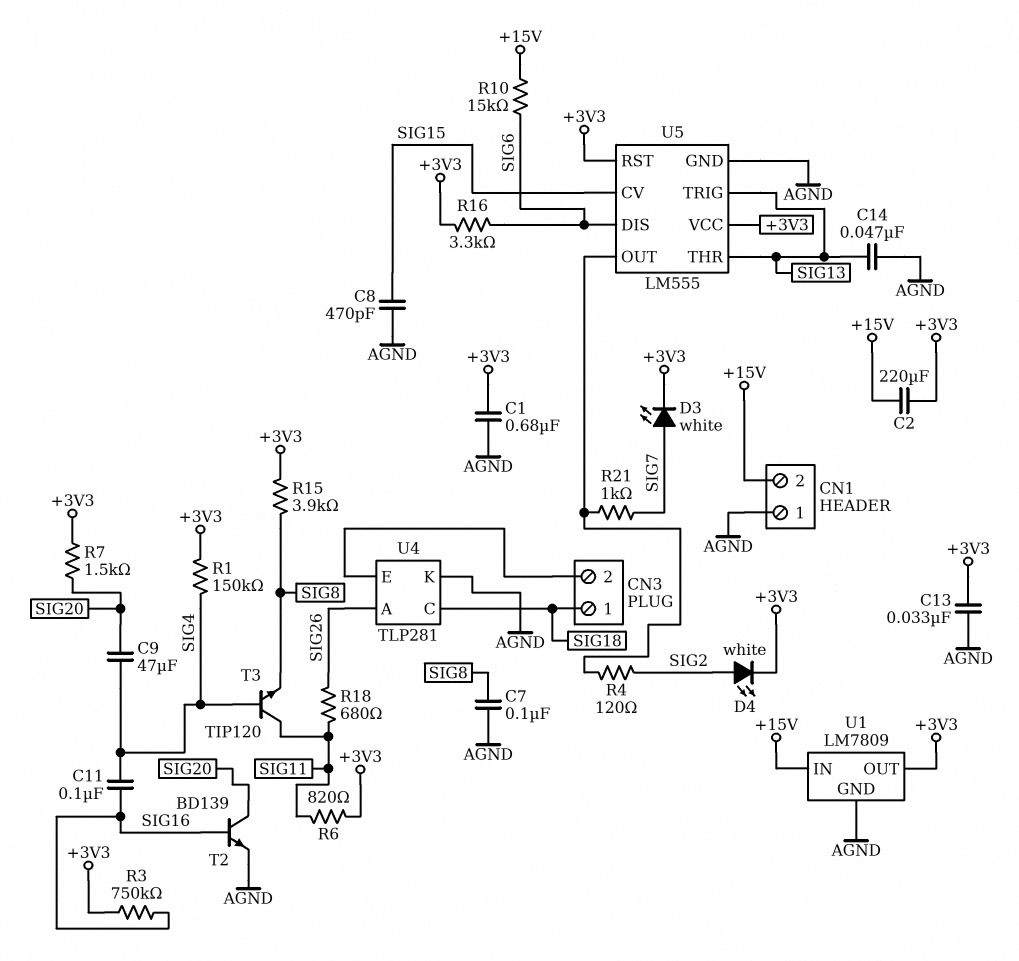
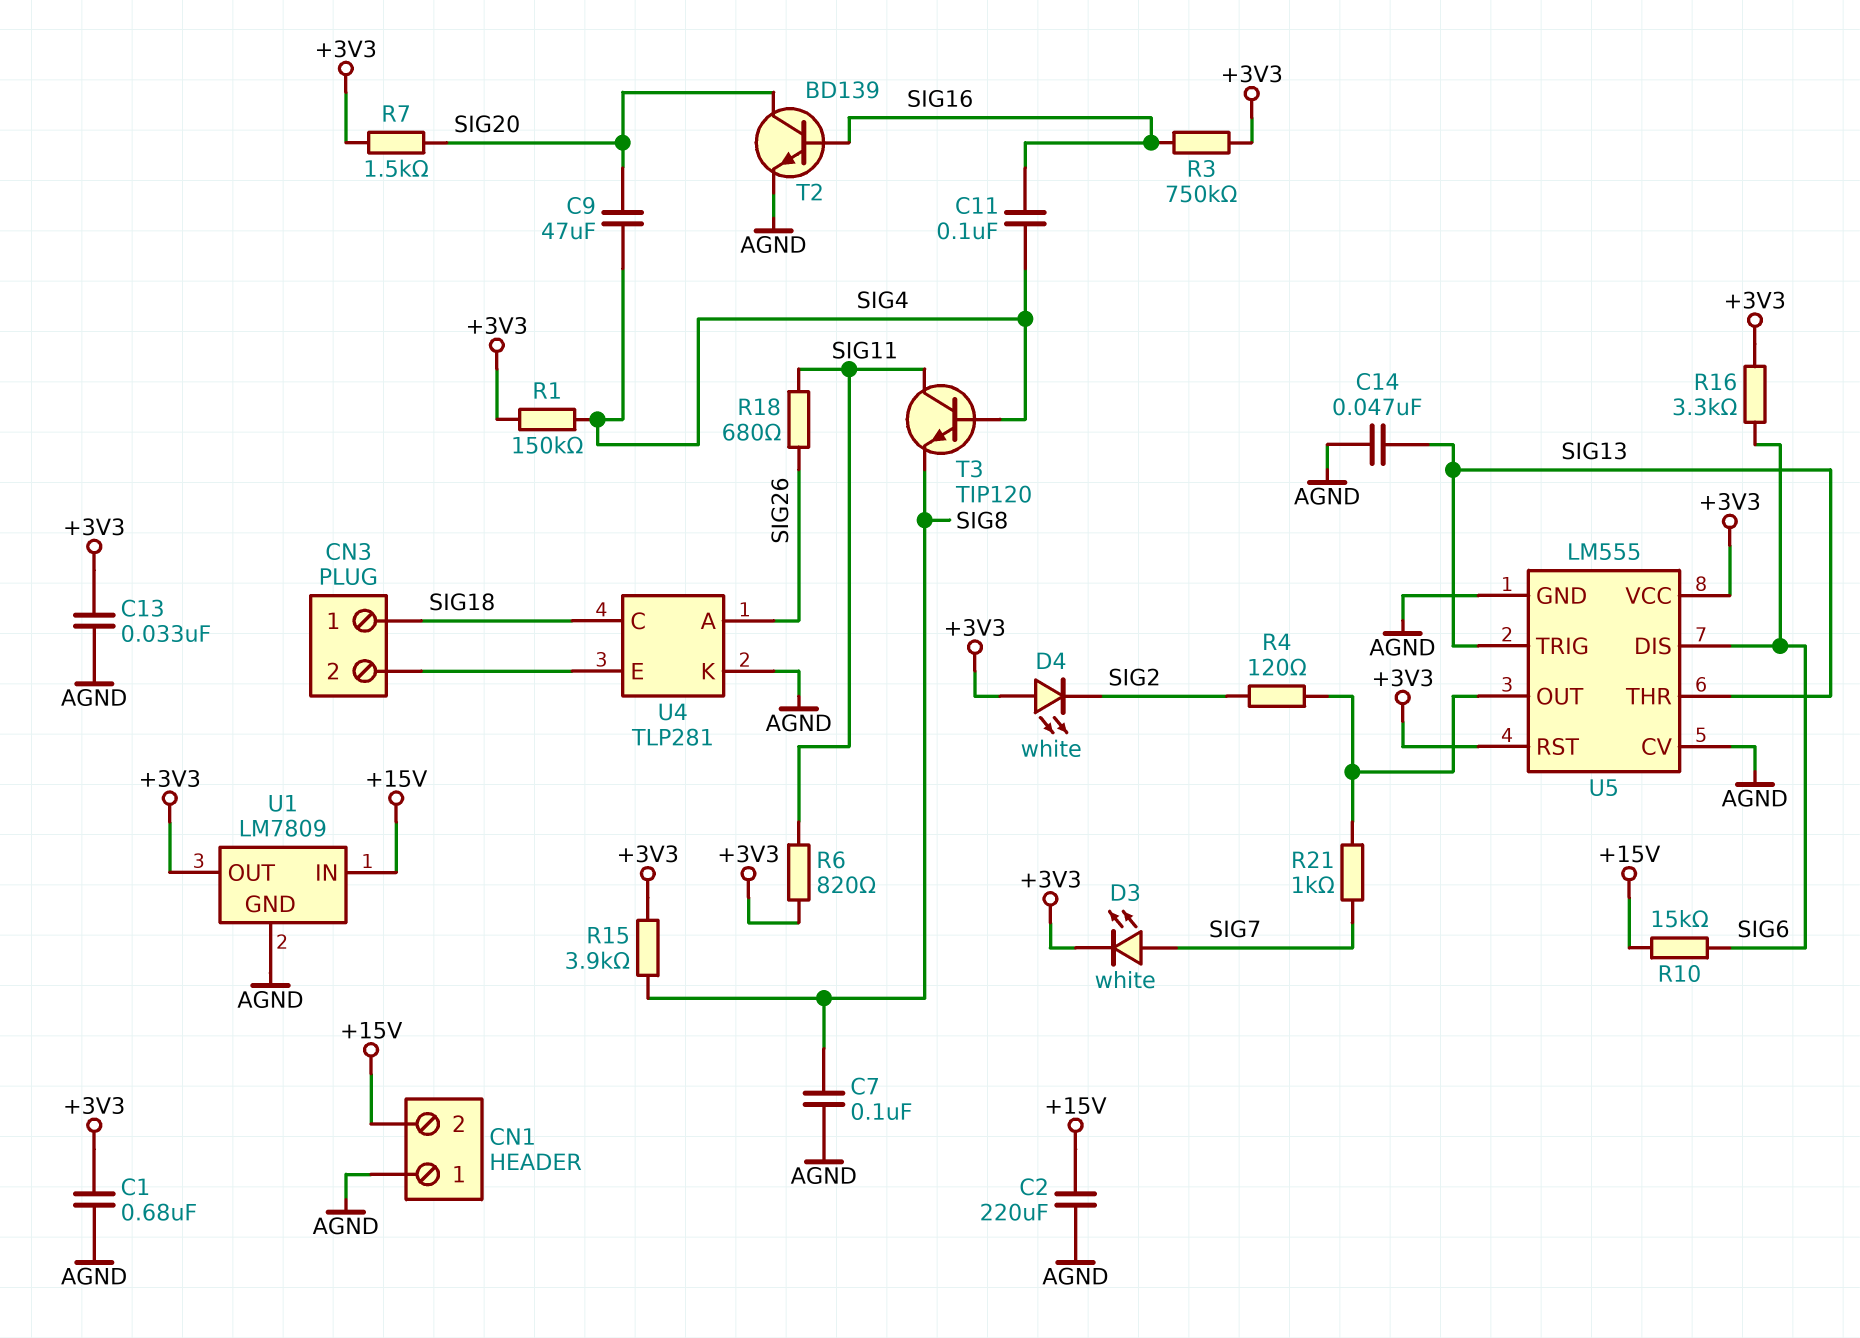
C2: 220uF (+3V3, +15V) -> 220uF (+15V, AGND)
C8: 470pF (AGND, SIG15) -> none
D4: LED white (A SIG2, K +3V3) -> LED white (A +3V3, K SIG2)
U5 pin CV: SIG15 -> AGND

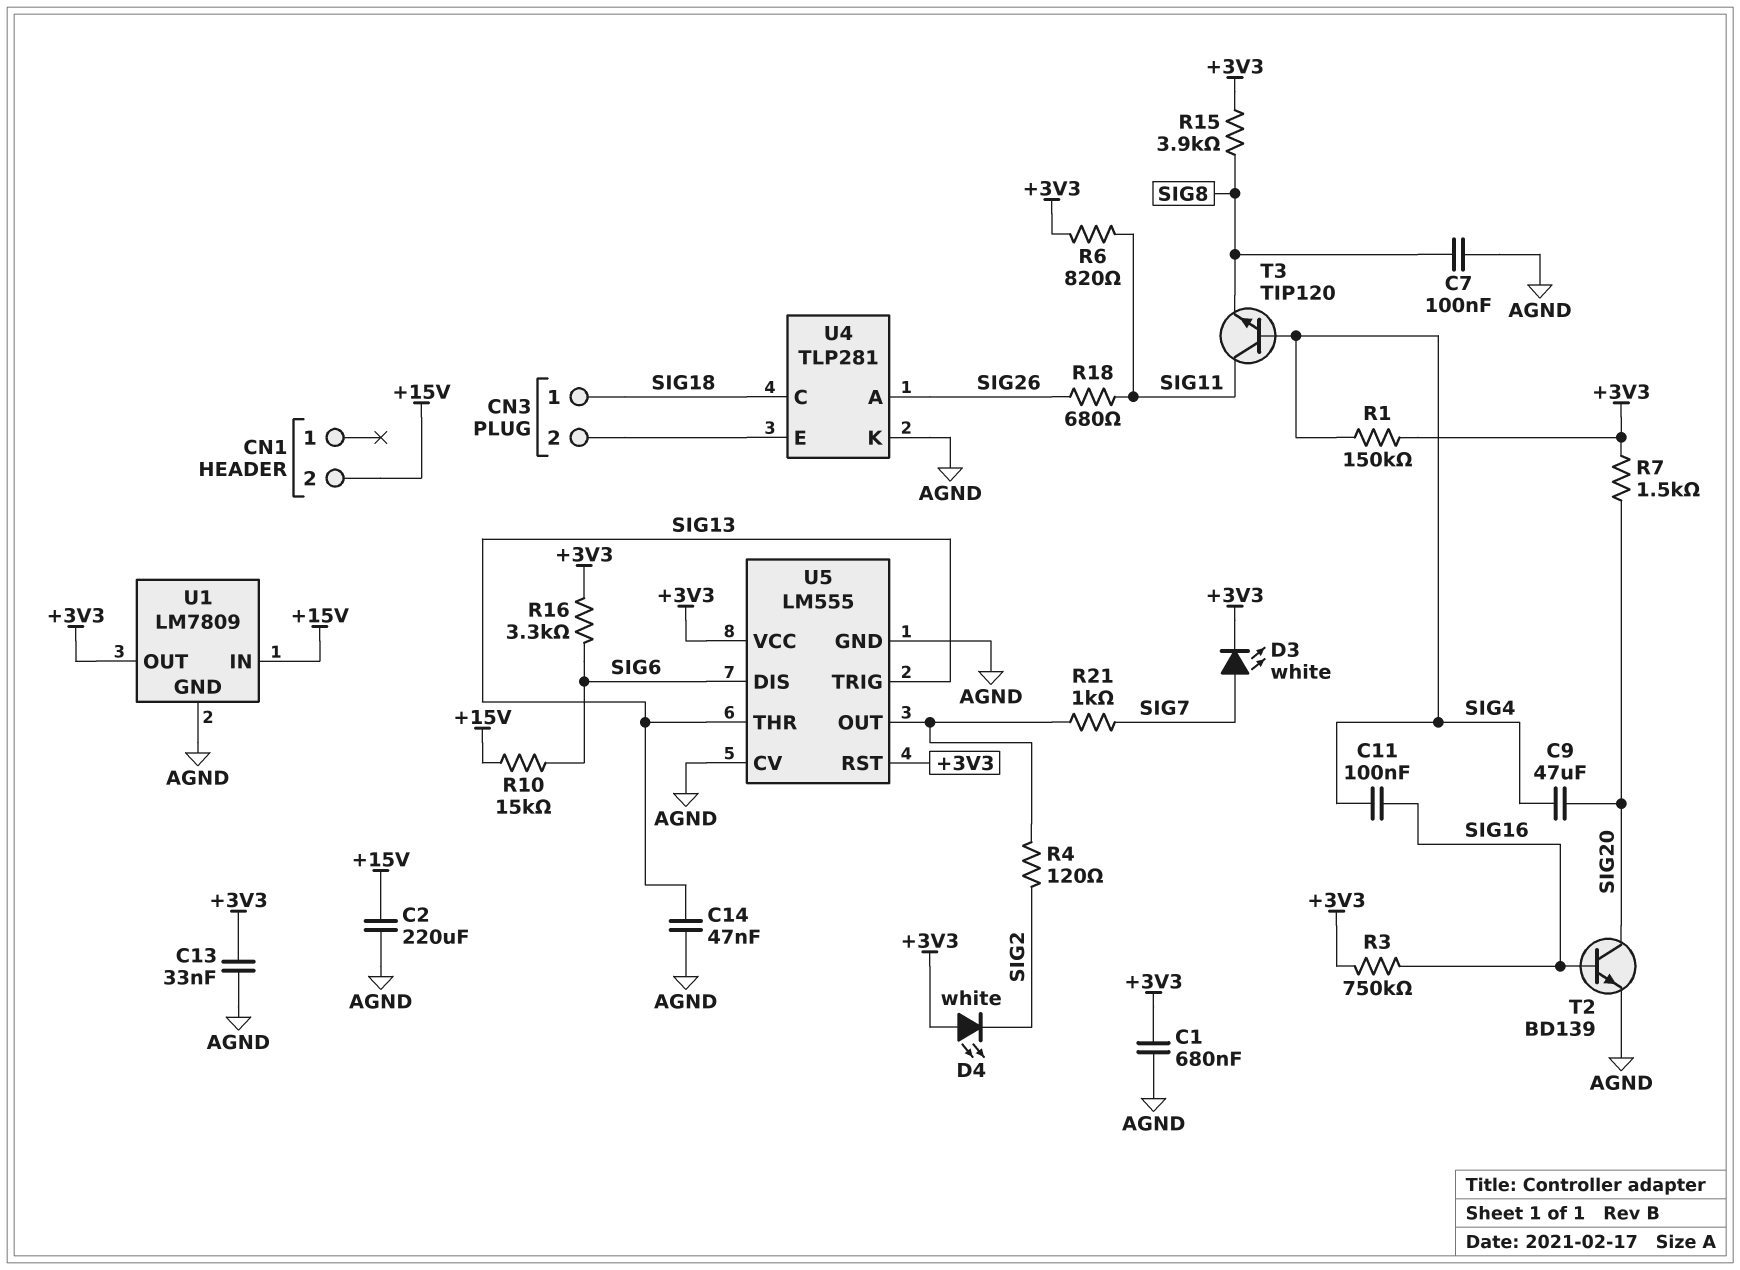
CN1 pin 1: AGND -> none

